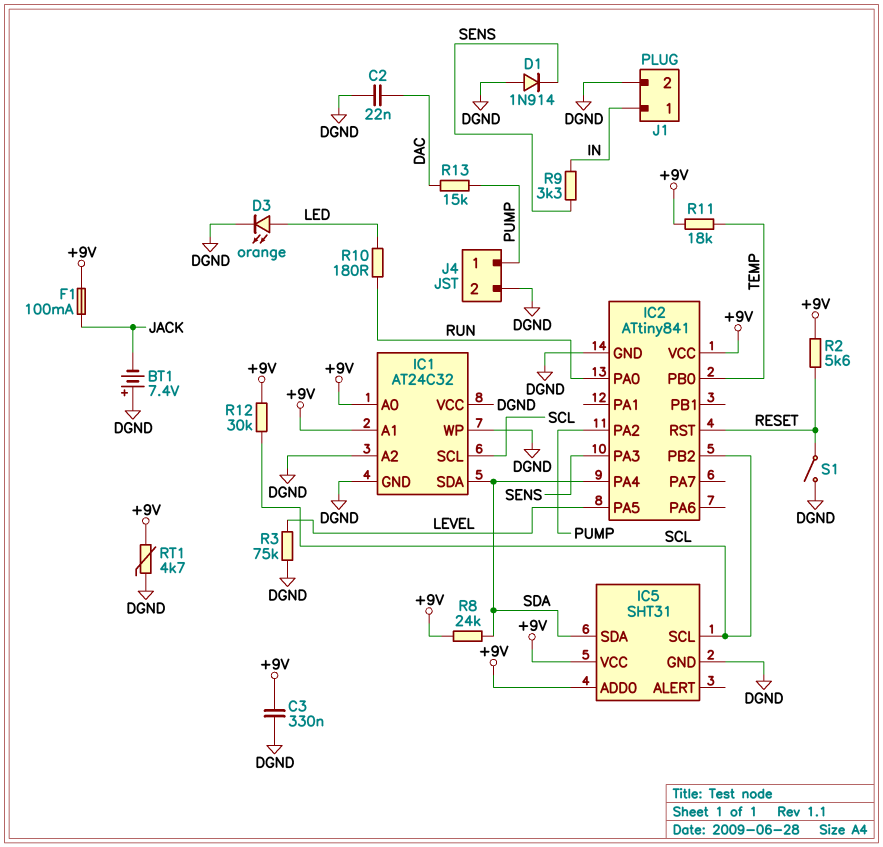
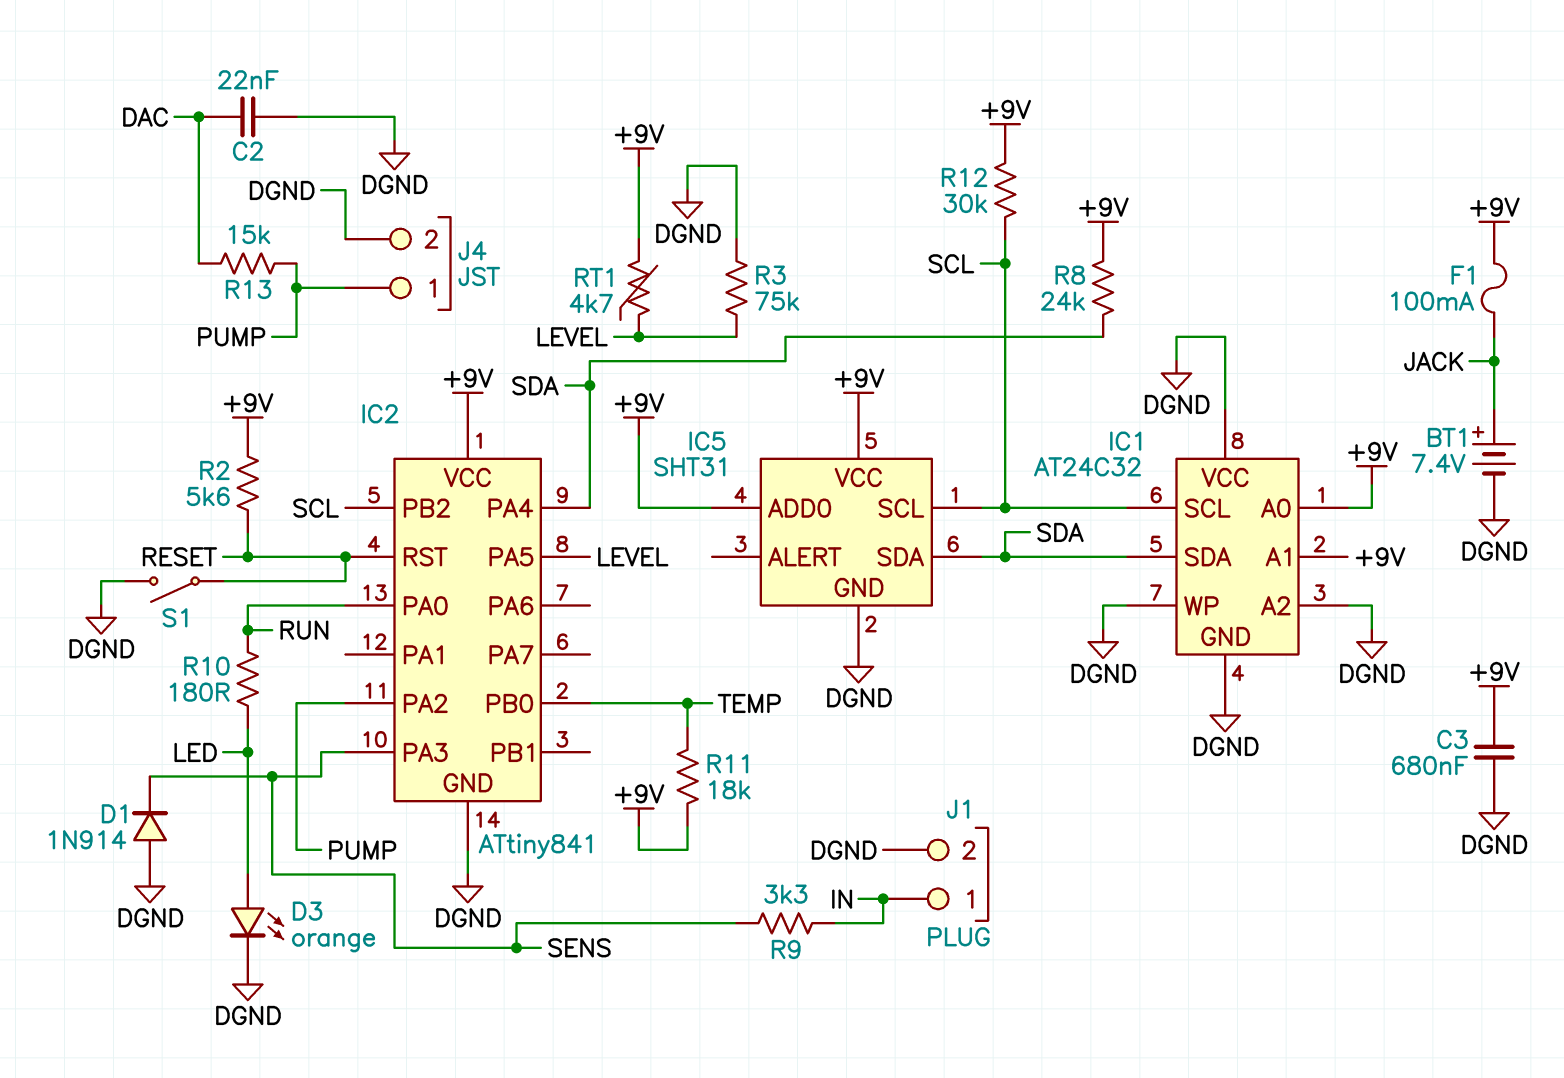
BT1: 7.4V (plus DGND, minus JACK) -> 7.4V (plus JACK, minus DGND)
C3: 330nF (+9V, DGND) -> 680nF (+9V, DGND)
RT1: 4.7k (+9V, DGND) -> 4.7k (+9V, LEVEL)

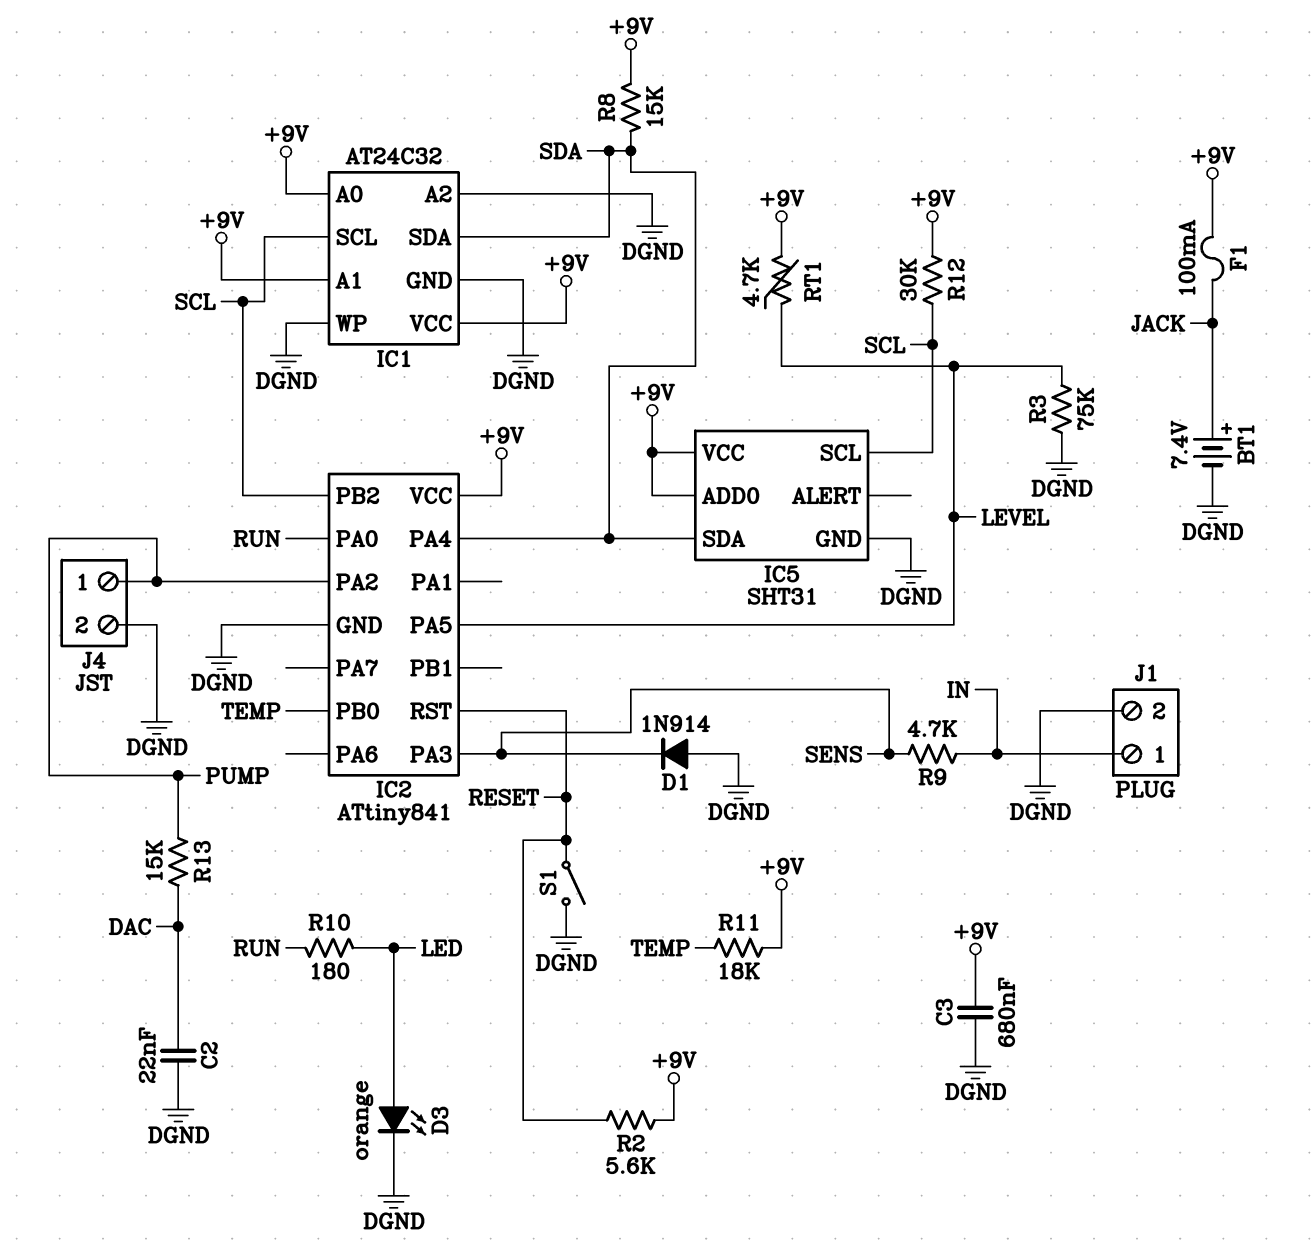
IC1 pin VCC: DGND -> +9V
R8: 24k (+9V, SDA) -> 15k (+9V, SDA)
R9: 3.3k (IN, SENS) -> 4.7k (IN, SENS)

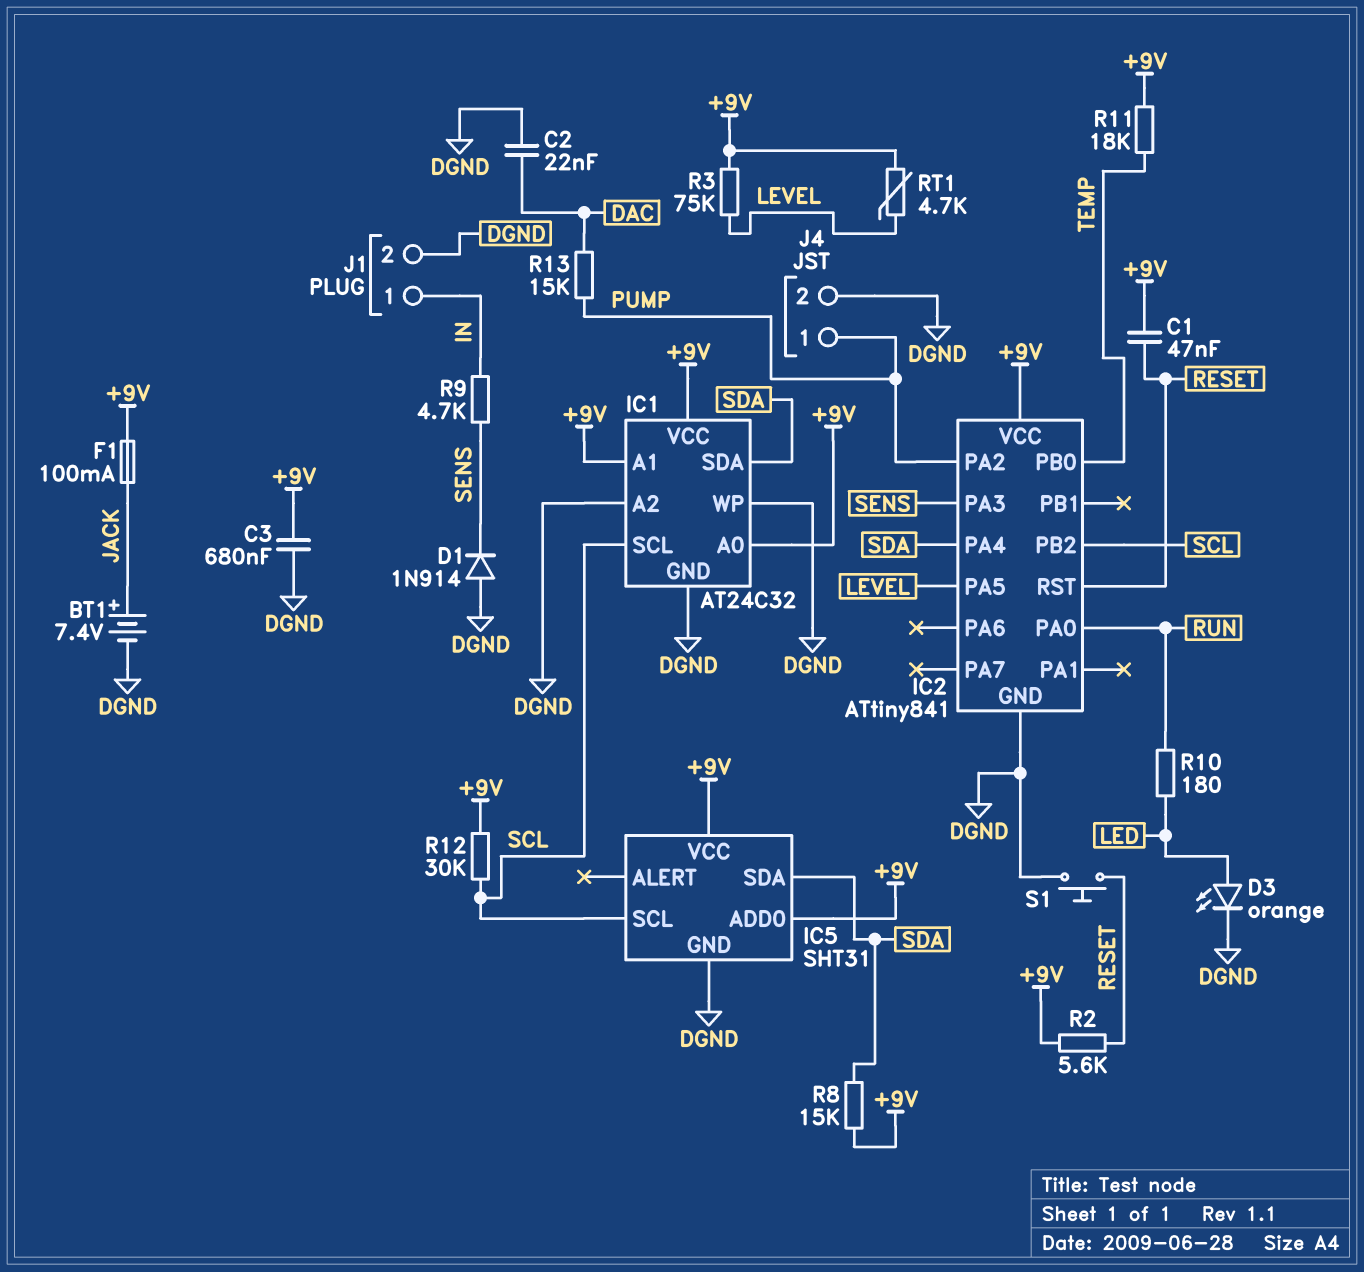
C1: none -> 47nF (+9V, RESET)
R3: 75k (DGND, LEVEL) -> 75k (+9V, LEVEL)
S1: switch (DGND, RESET) -> button (DGND, RESET)

